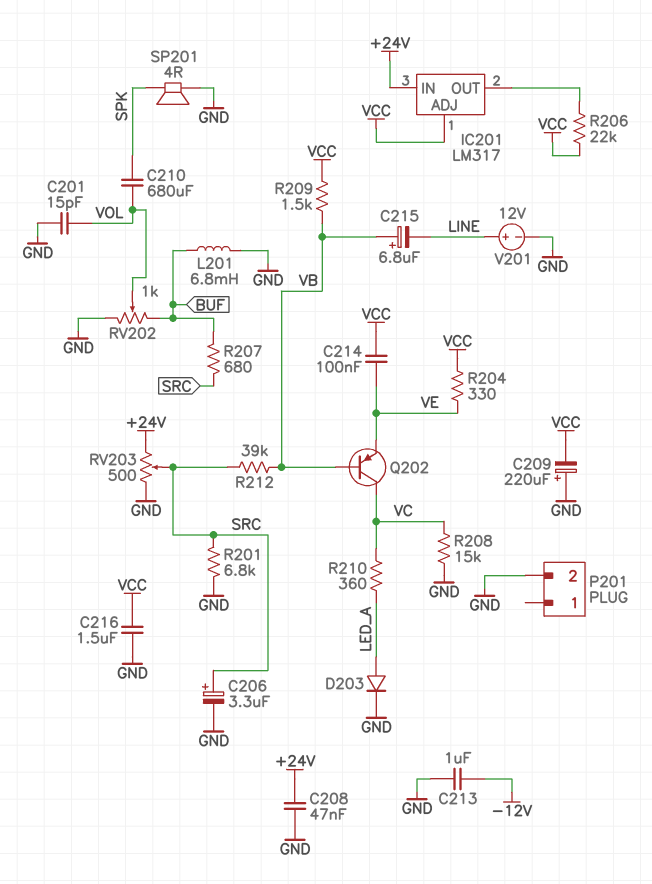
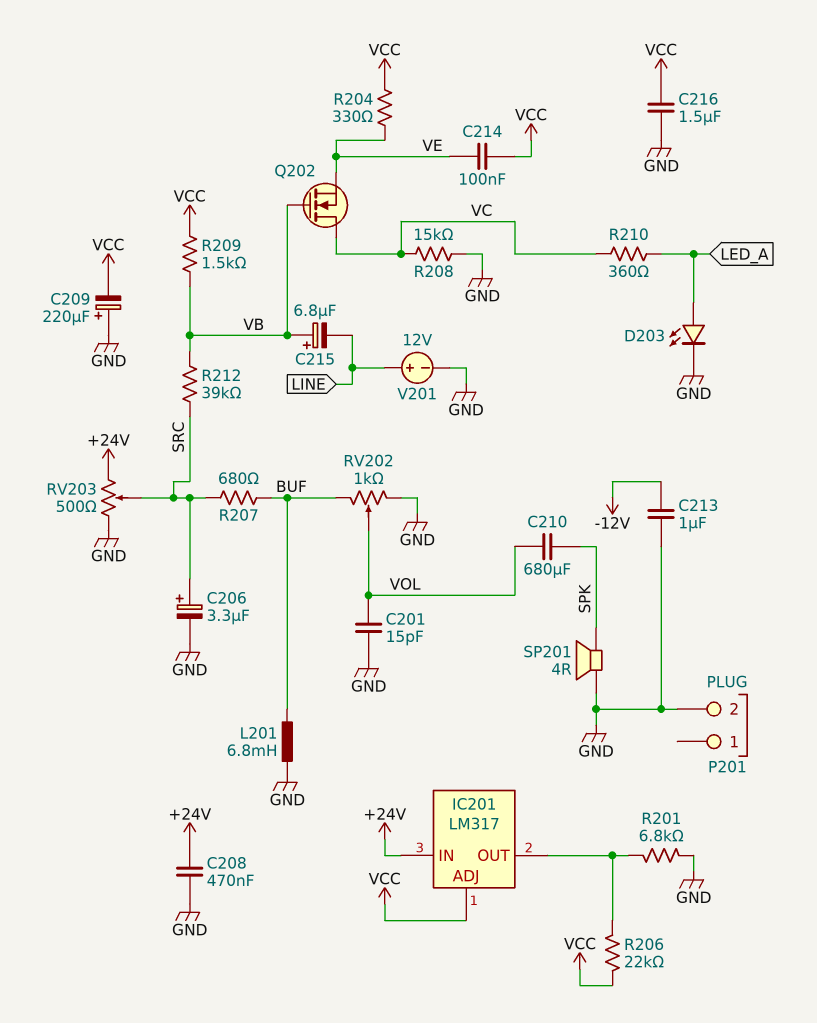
C208: 47nF (+24V, GND) -> 470nF (+24V, GND)
D203: diode (A LED_A, K GND) -> LED (A LED_A, K GND)
Q202: PNP (B VB, C VC, E VE) -> NMOS (G VB, D VC, S VE)
R201: 6.8k (GND, SRC) -> 6.8k (GND, IC201/OUT)

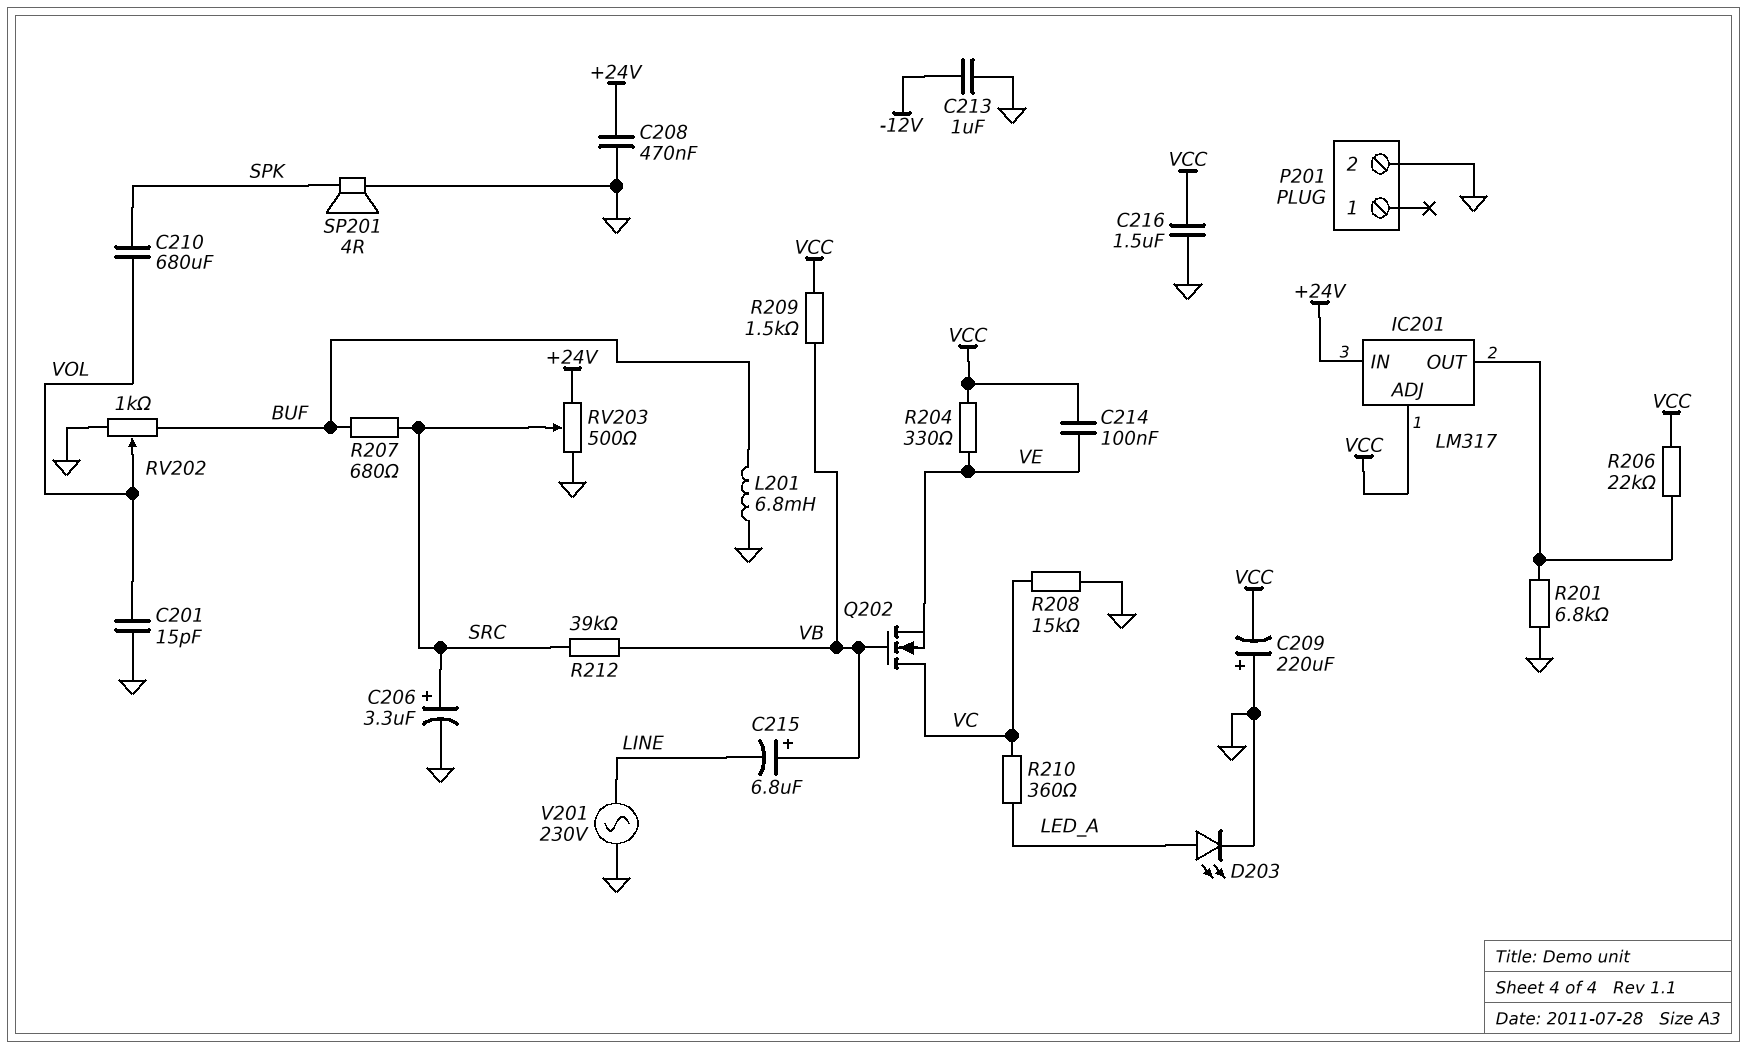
V201: 12V (plus LINE, minus GND) -> AC 230V (GND, LINE)

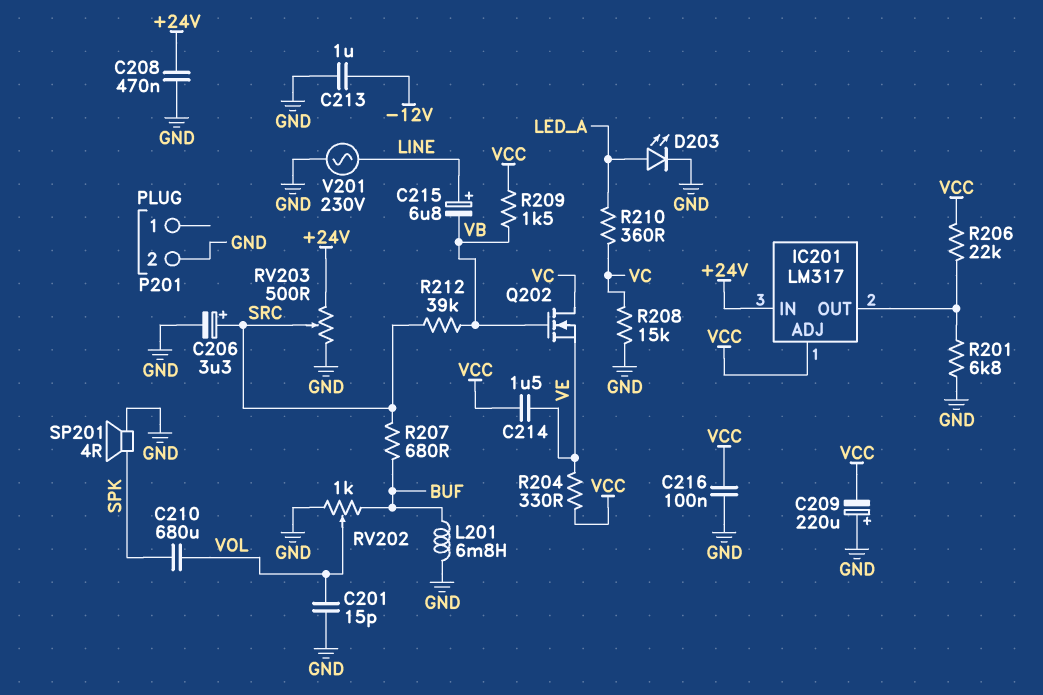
C214: 100nF (VCC, VE) -> 1.5uF (VCC, VE)
C215: 6.8uF (plus VB, minus LINE) -> 6.8uF (plus LINE, minus VB)
C216: 1.5uF (GND, VCC) -> 100nF (GND, VCC)

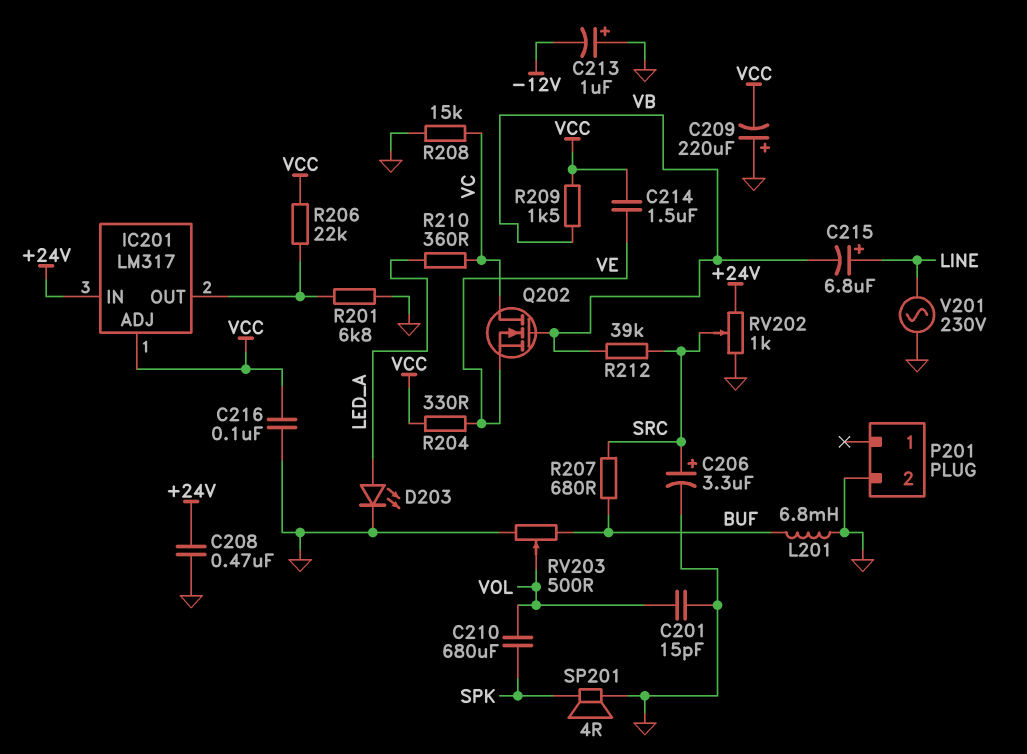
C213: 1uF (-12V, GND) -> 1uF (plus GND, minus -12V)
RV202: 1k (BUF, GND, wiper VOL) -> 1k (+24V, GND, wiper SRC)
RV203: 500 (+24V, GND, wiper SRC) -> 500 (BUF, GND, wiper VOL)

